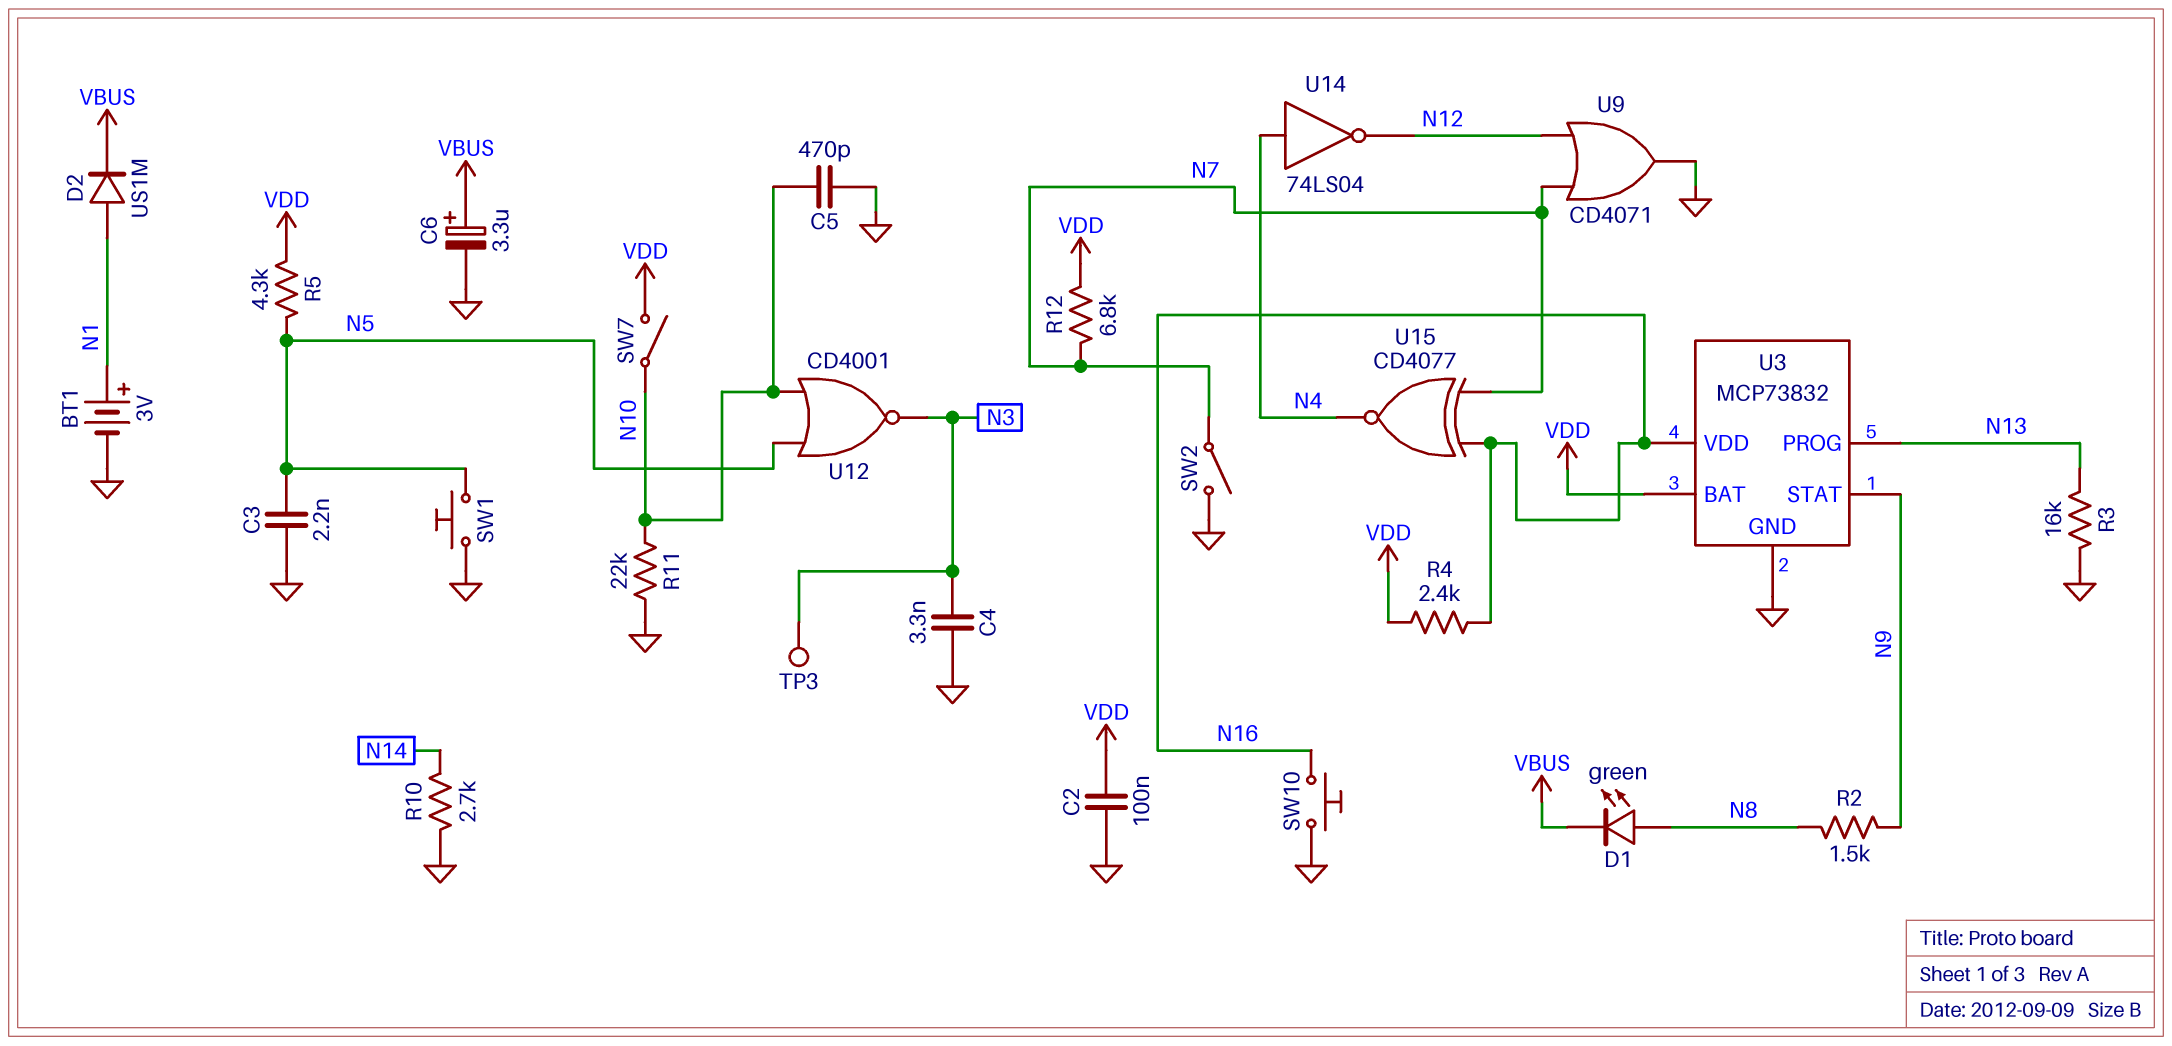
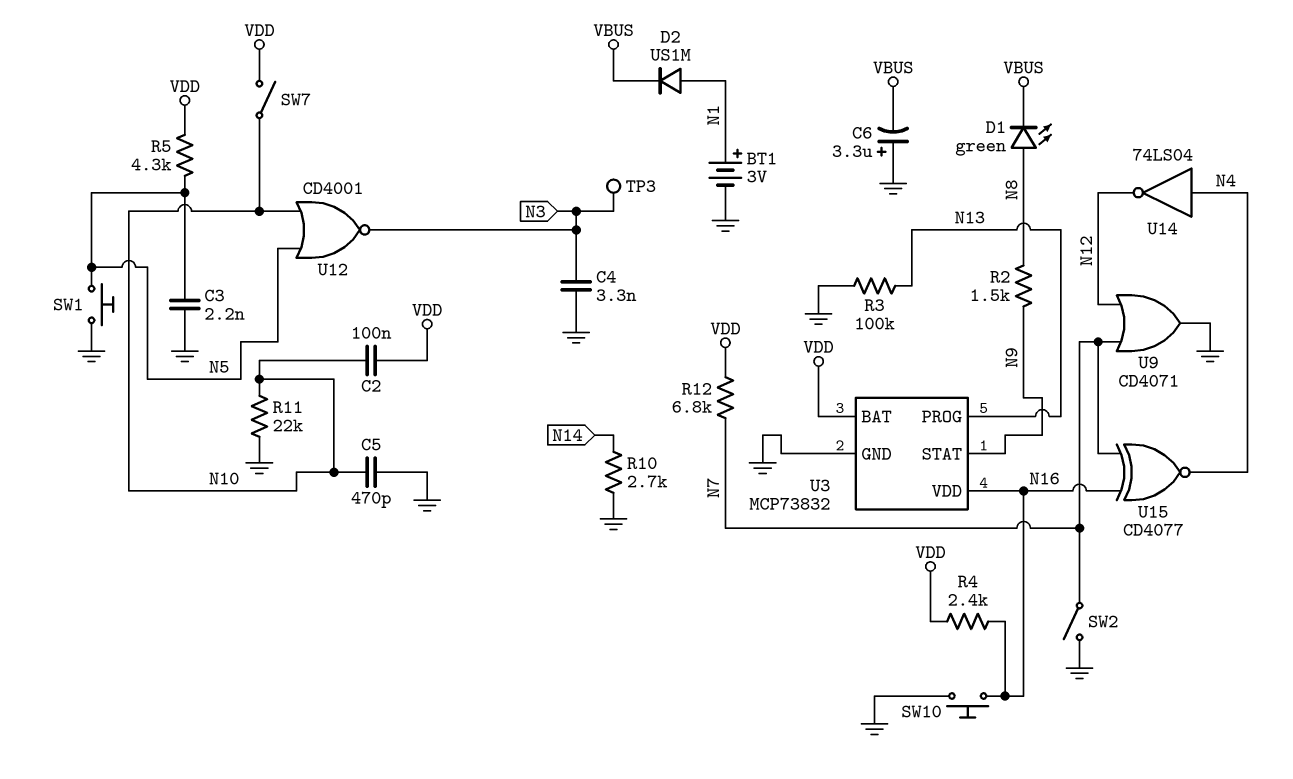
C2: 100nF (GND, VDD) -> 100nF (N10, VDD)
C6: 3.3uF (plus VBUS, minus GND) -> 3.3uF (plus GND, minus VBUS)
R3: 16k (GND, N13) -> 100k (GND, N13)

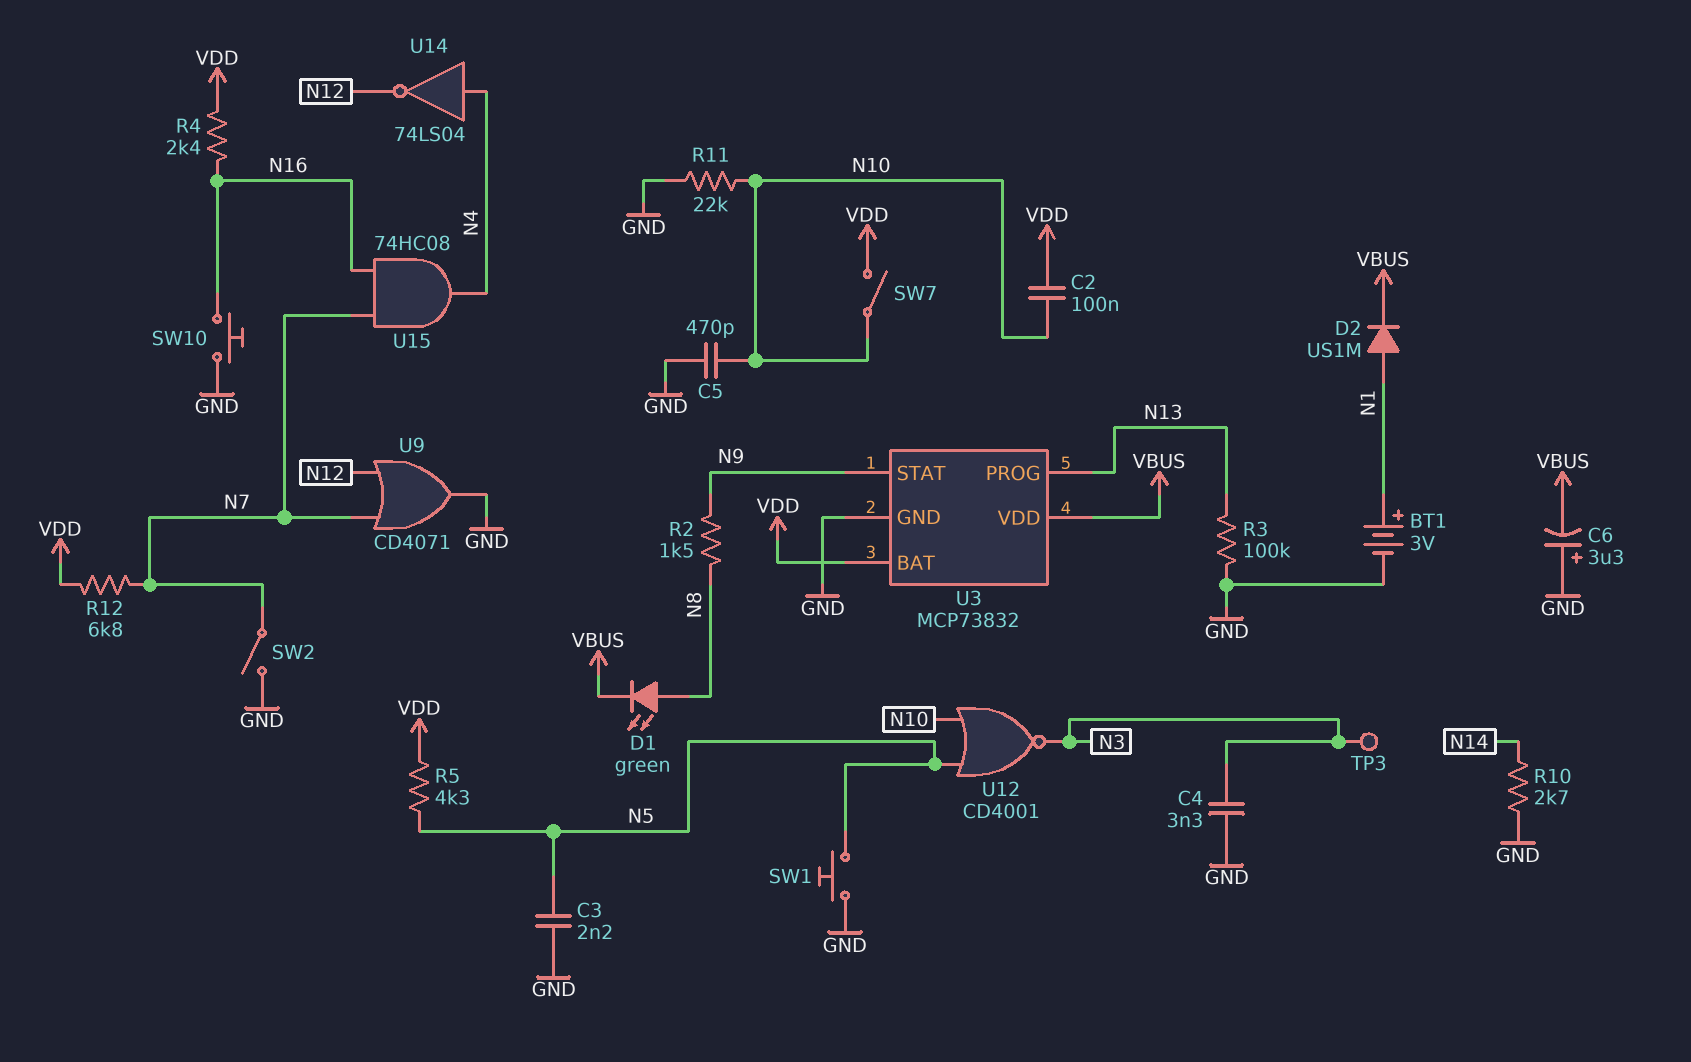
U3 pin VDD: N16 -> VBUS
U15: XNOR CD4077 (in N7, in N16, out N4) -> AND 74HC08 (in N7, in N16, out N4)

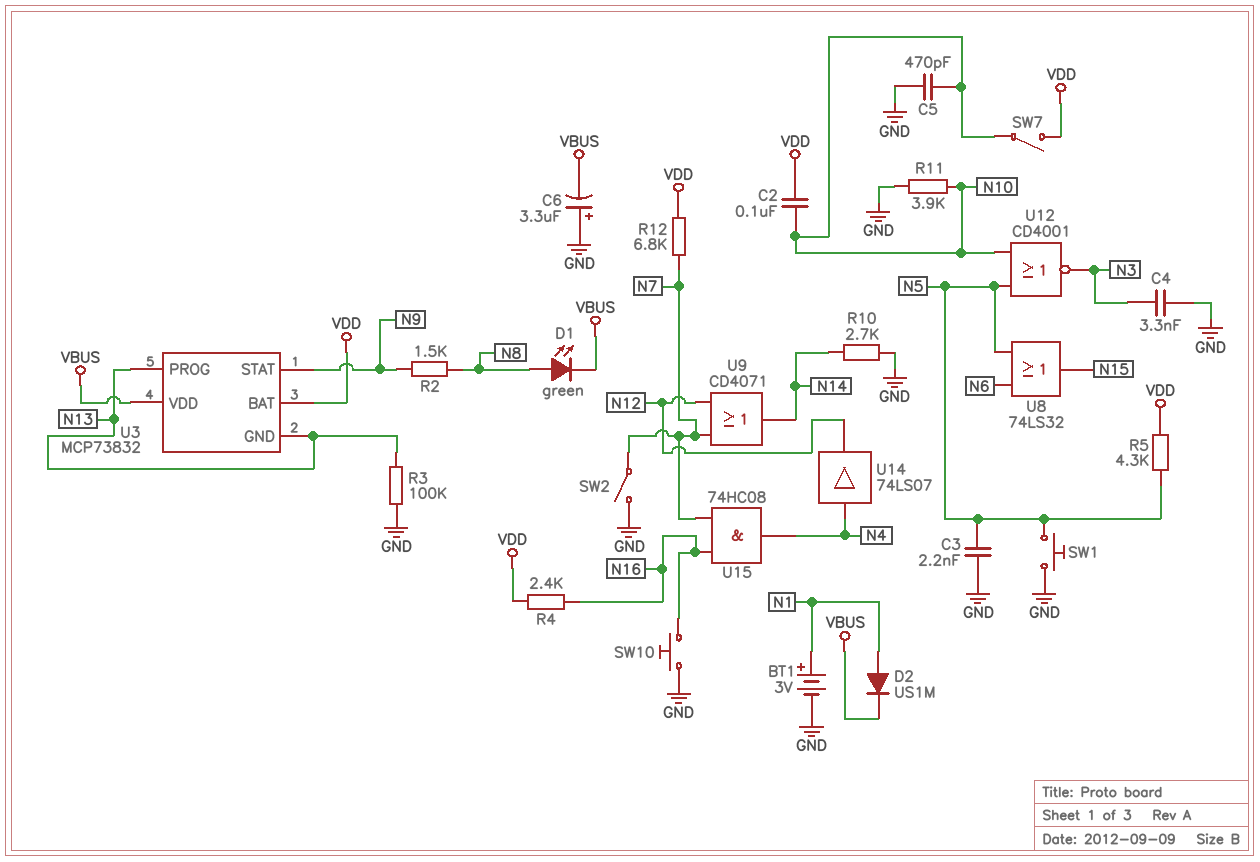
R11: 22k (GND, N10) -> 3.9k (GND, N10)
TP3: test point (N3) -> none
U3 pin GND: GND -> N13
U8: none -> OR 74LS32 (in N5, in N6, out N15)
U9: OR CD4071 (in N7, in N12, out GND) -> OR CD4071 (in N7, in N12, out N14)
U14: NOT 74LS04 (in N4, out N12) -> buffer 74LS07 (in N4, out N12)

